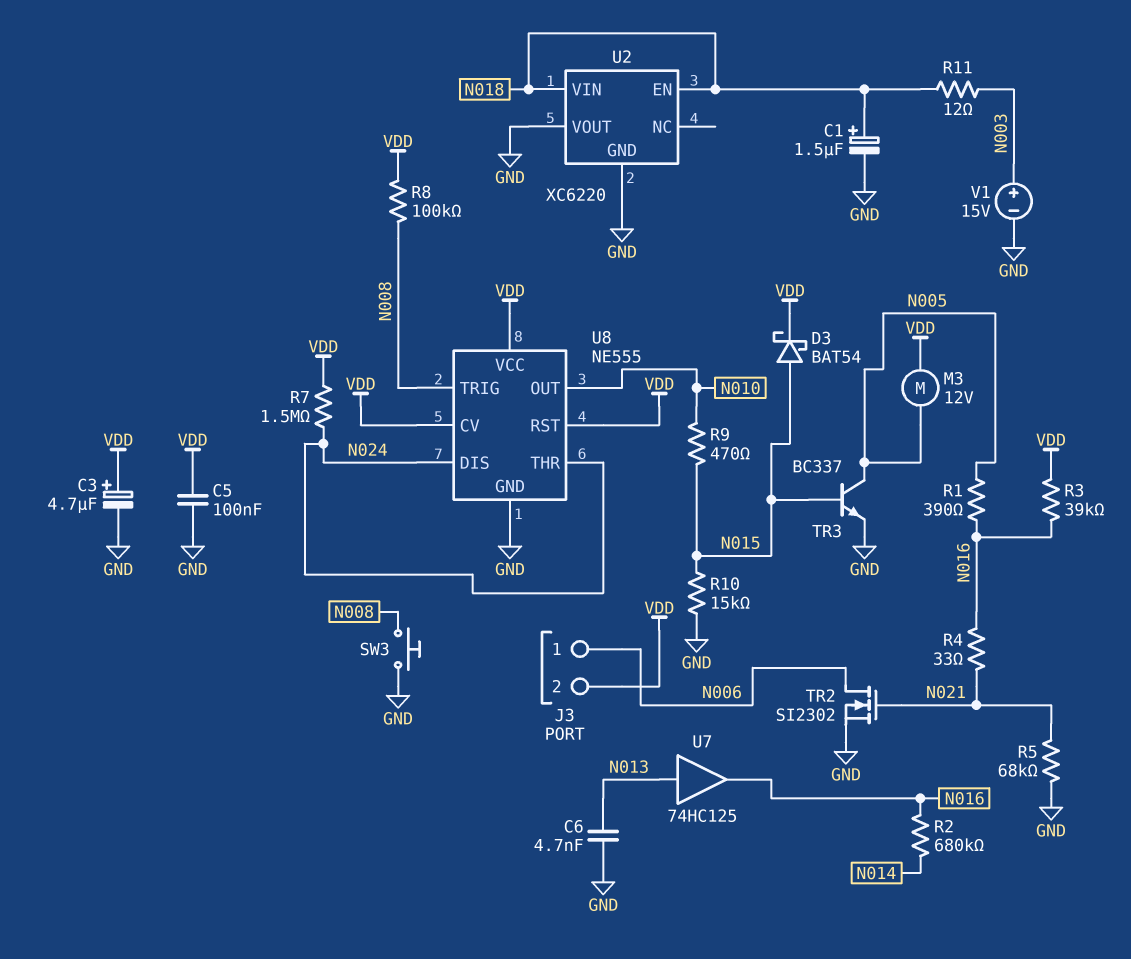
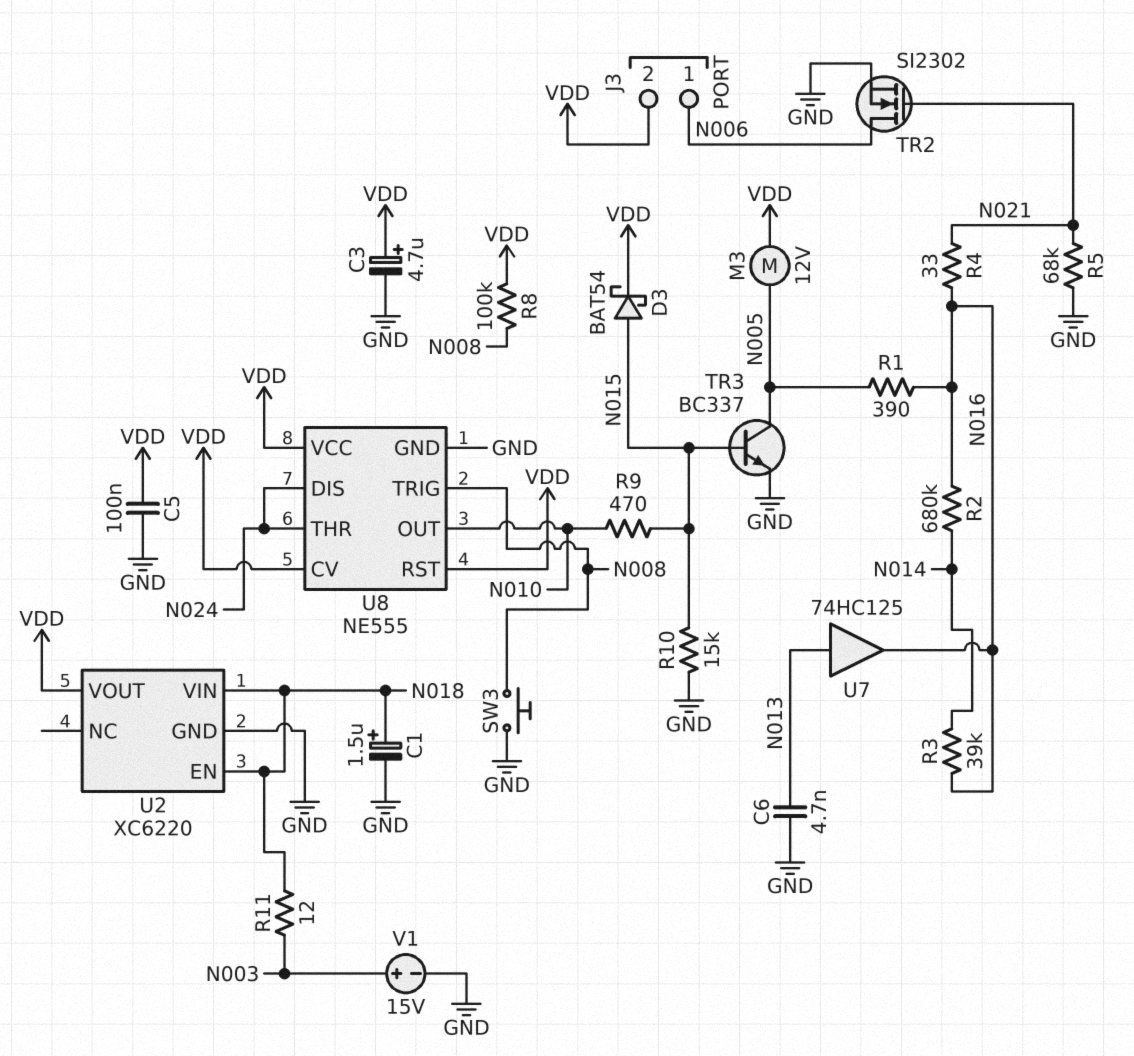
R3: 39k (N016, VDD) -> 39k (N014, N016)
R7: 1.5M (N024, VDD) -> none
U2 pin VOUT: GND -> VDD

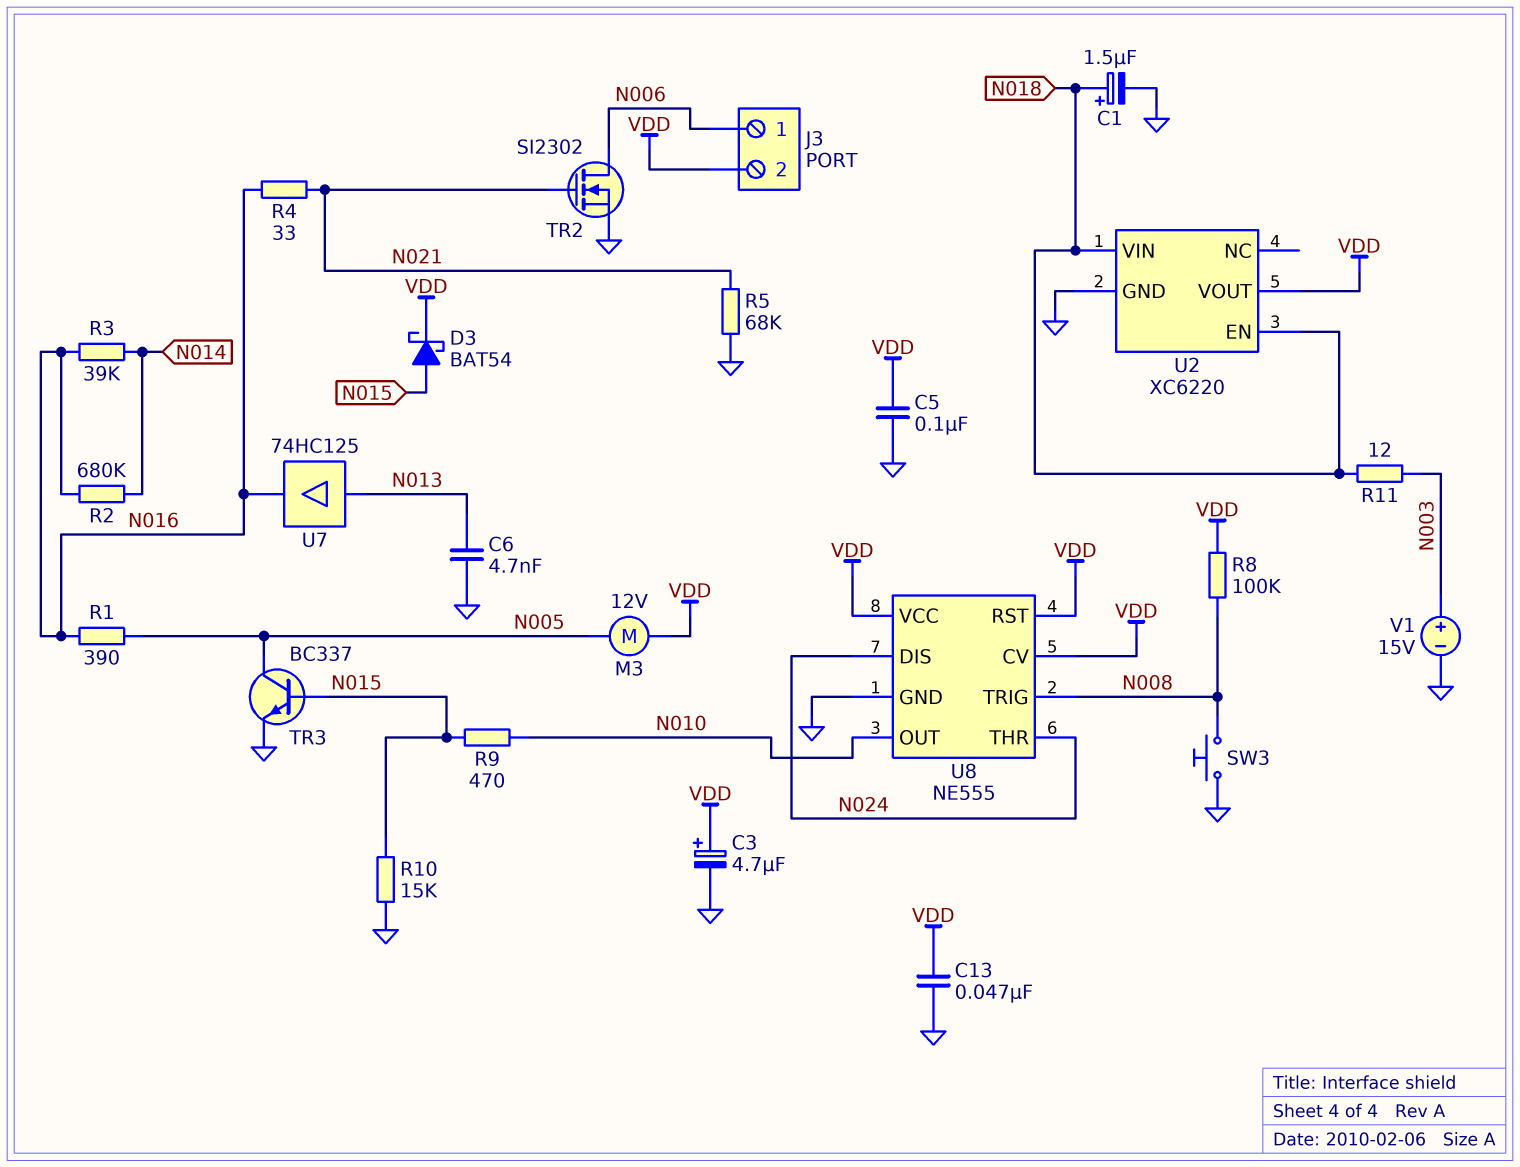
C13: none -> 47nF (GND, VDD)

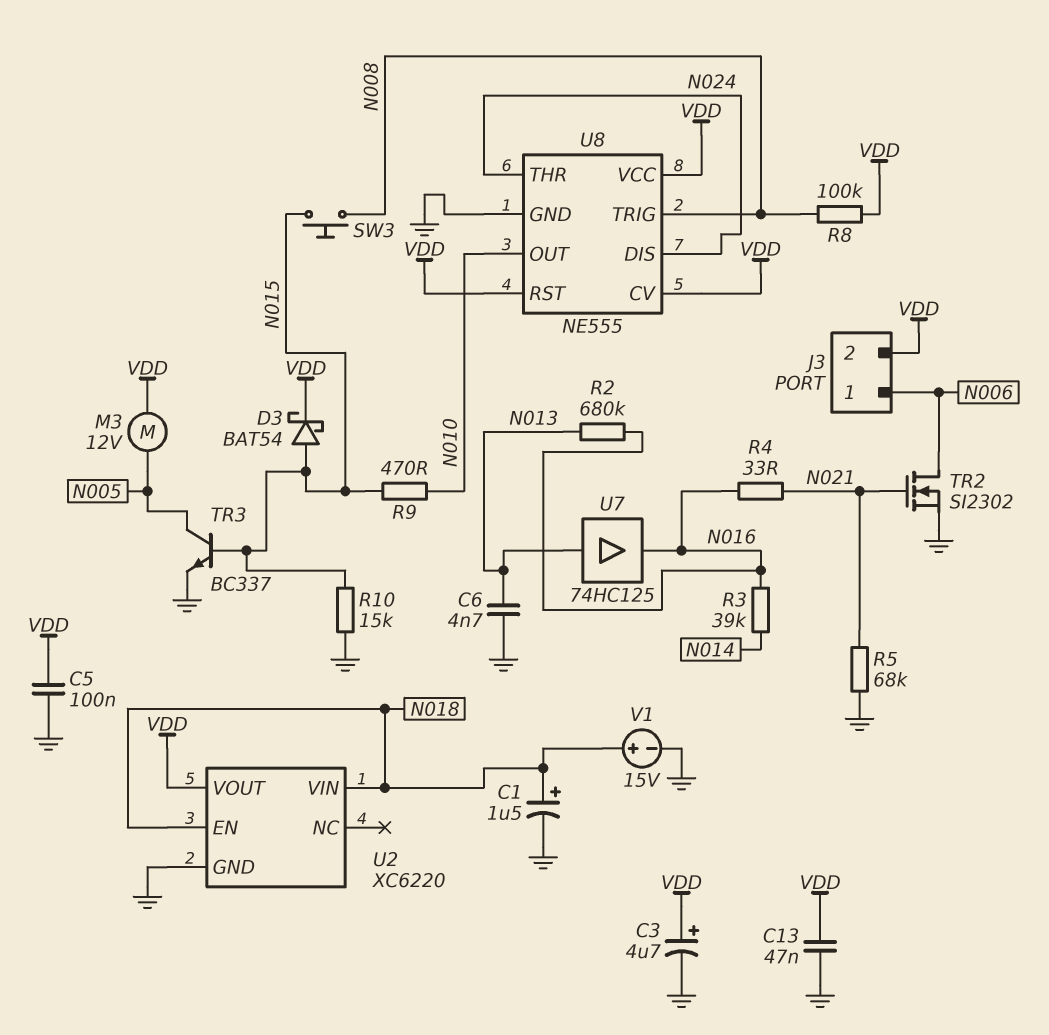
R1: 390 (N005, N016) -> none
R2: 680k (N014, N016) -> 680k (N013, N016)
R11: 12 (N003, N018) -> none
SW3: button (GND, N008) -> button (N008, N015)
V1: 15V (plus N003, minus GND) -> 15V (plus N018, minus GND)

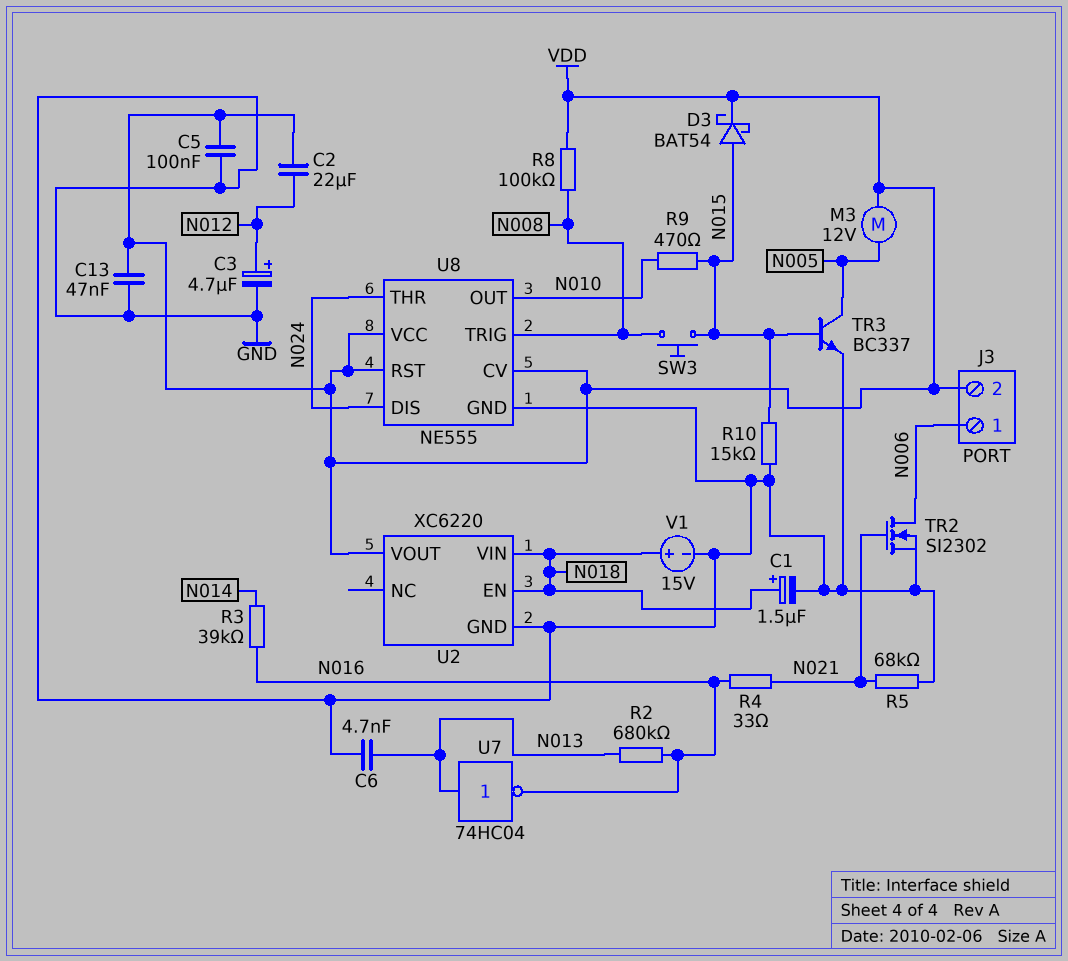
C2: none -> 22uF (N012, VDD)
C3: 4.7uF (plus VDD, minus GND) -> 4.7uF (plus N012, minus GND)
U7: buffer 74HC125 (in N013, out N016) -> NOT 74HC04 (in N013, out N016)

